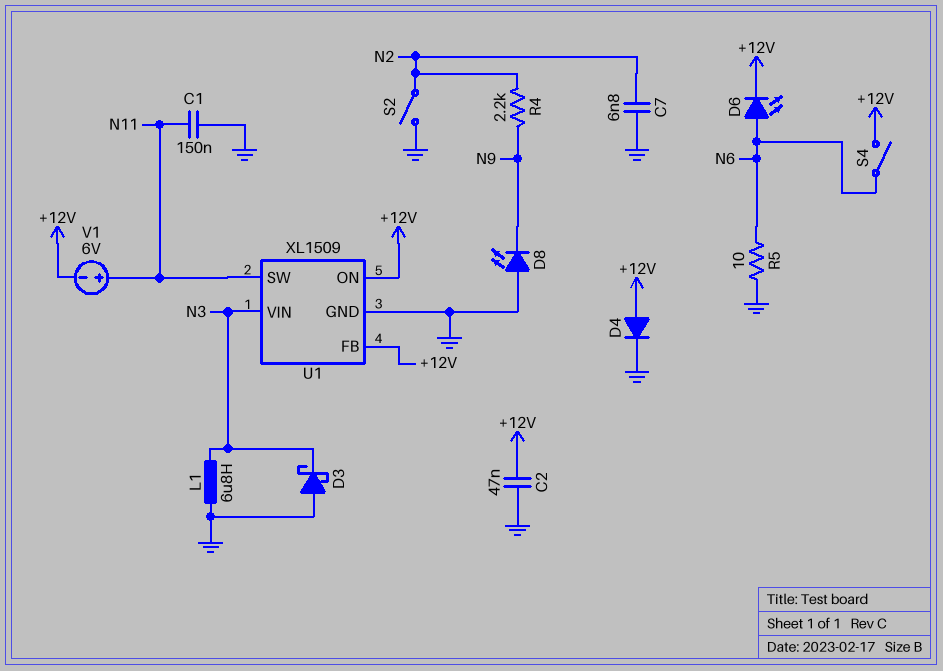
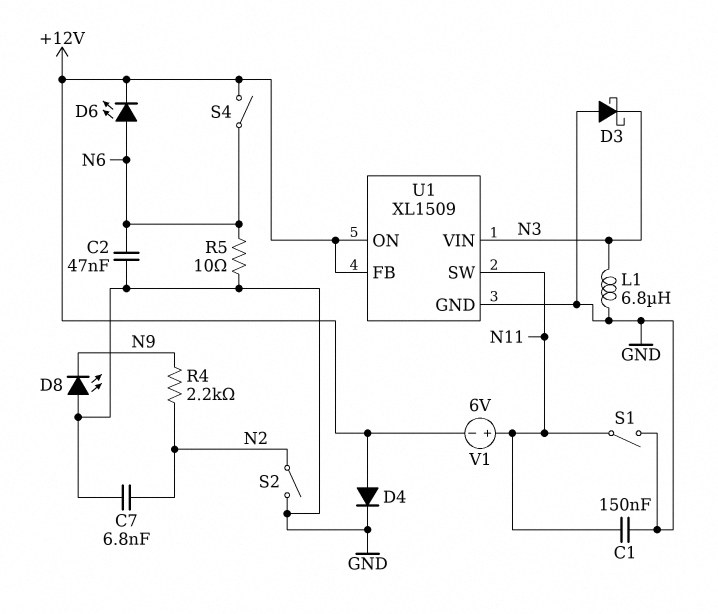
C2: 47nF (+12V, GND) -> 47nF (GND, N6)
S1: none -> switch (GND, N11)

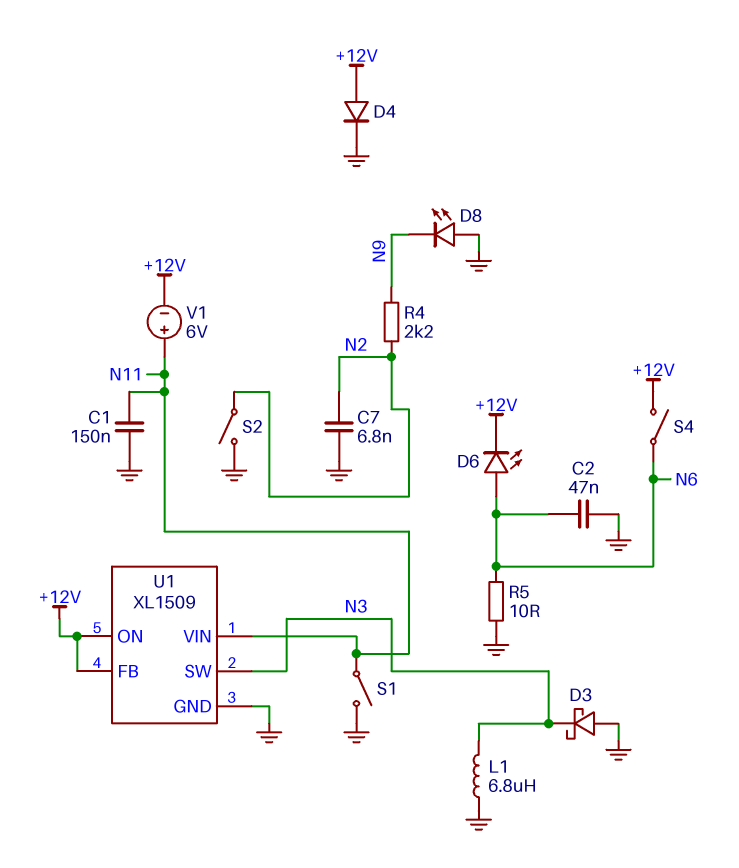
U1 pin SW: N11 -> N3
U1 pin VIN: N3 -> N11

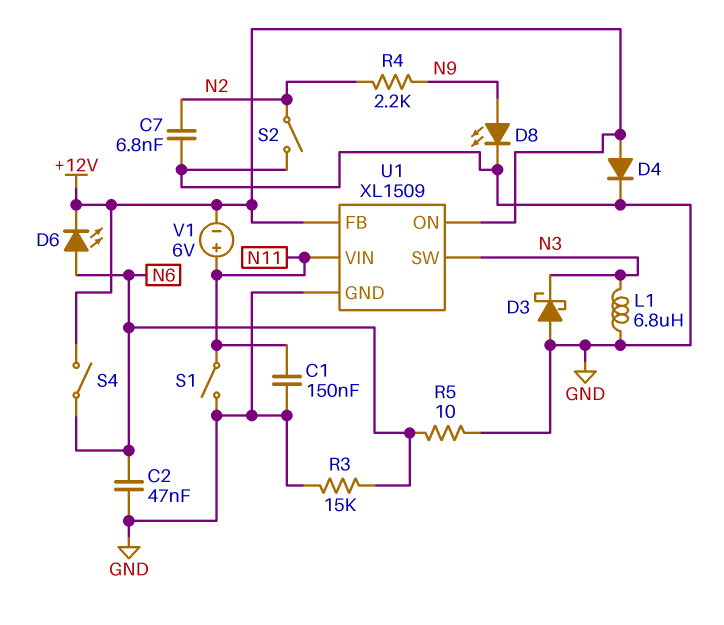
D8: LED (A GND, K N9) -> LED (A N9, K GND)
R3: none -> 15k (GND, N6)

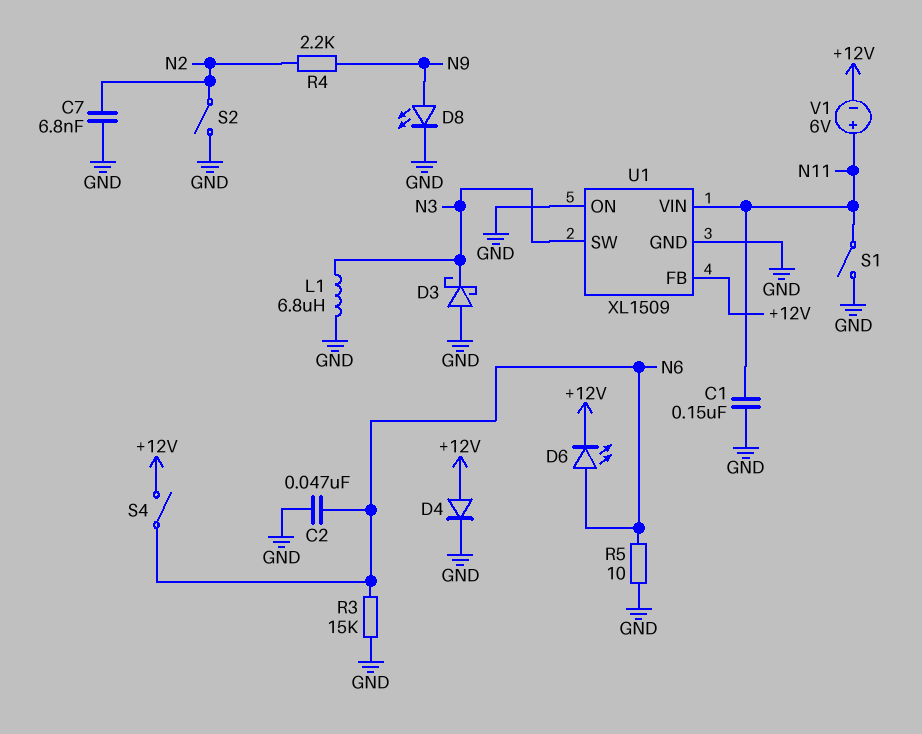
U1 pin ON: +12V -> GND

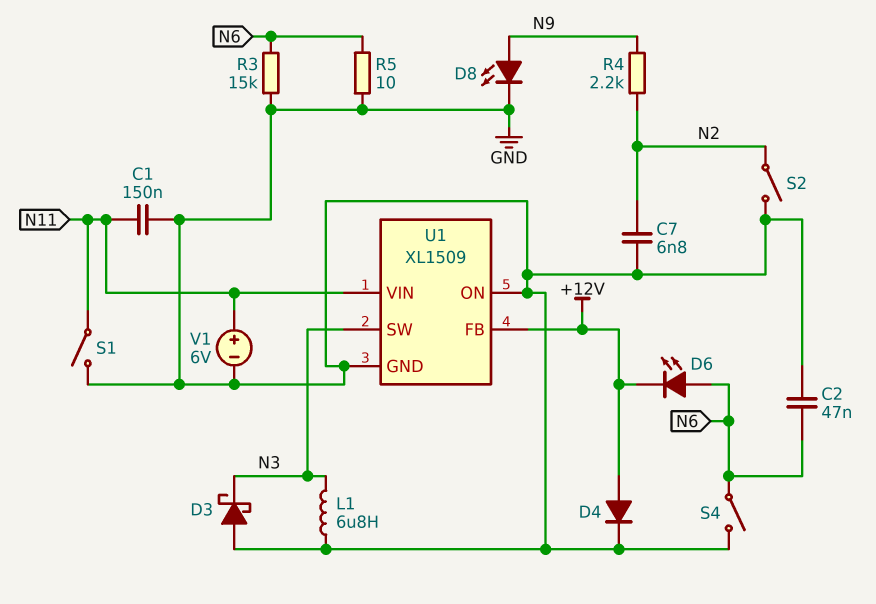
S4: switch (+12V, N6) -> switch (GND, N6)
V1: 6V (plus N11, minus +12V) -> 6V (plus N11, minus GND)

